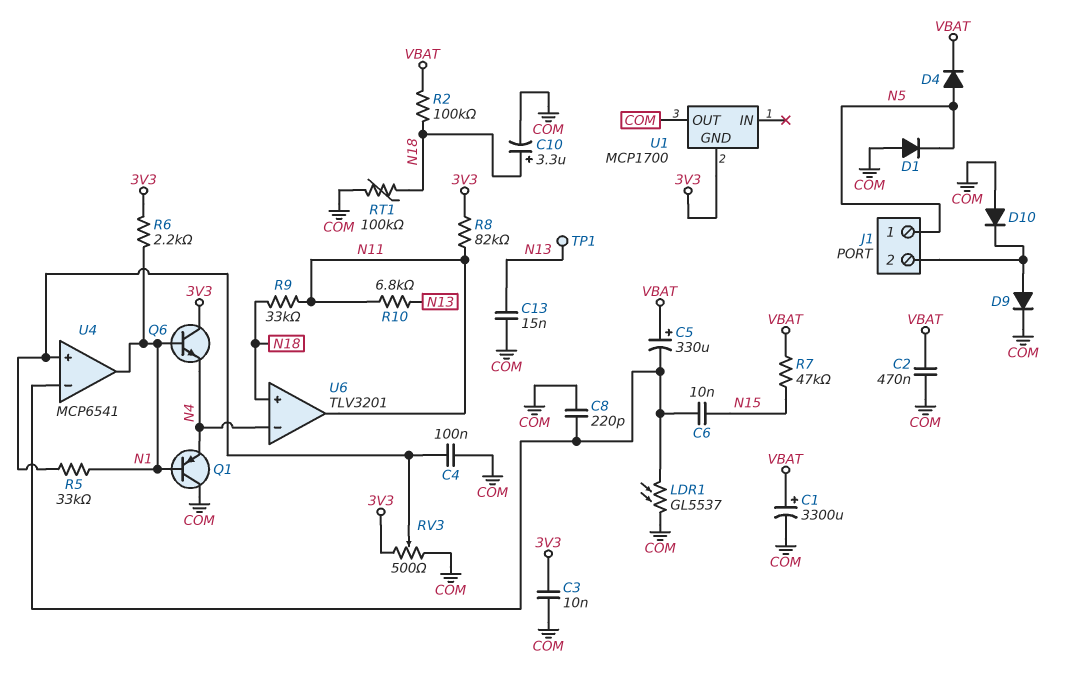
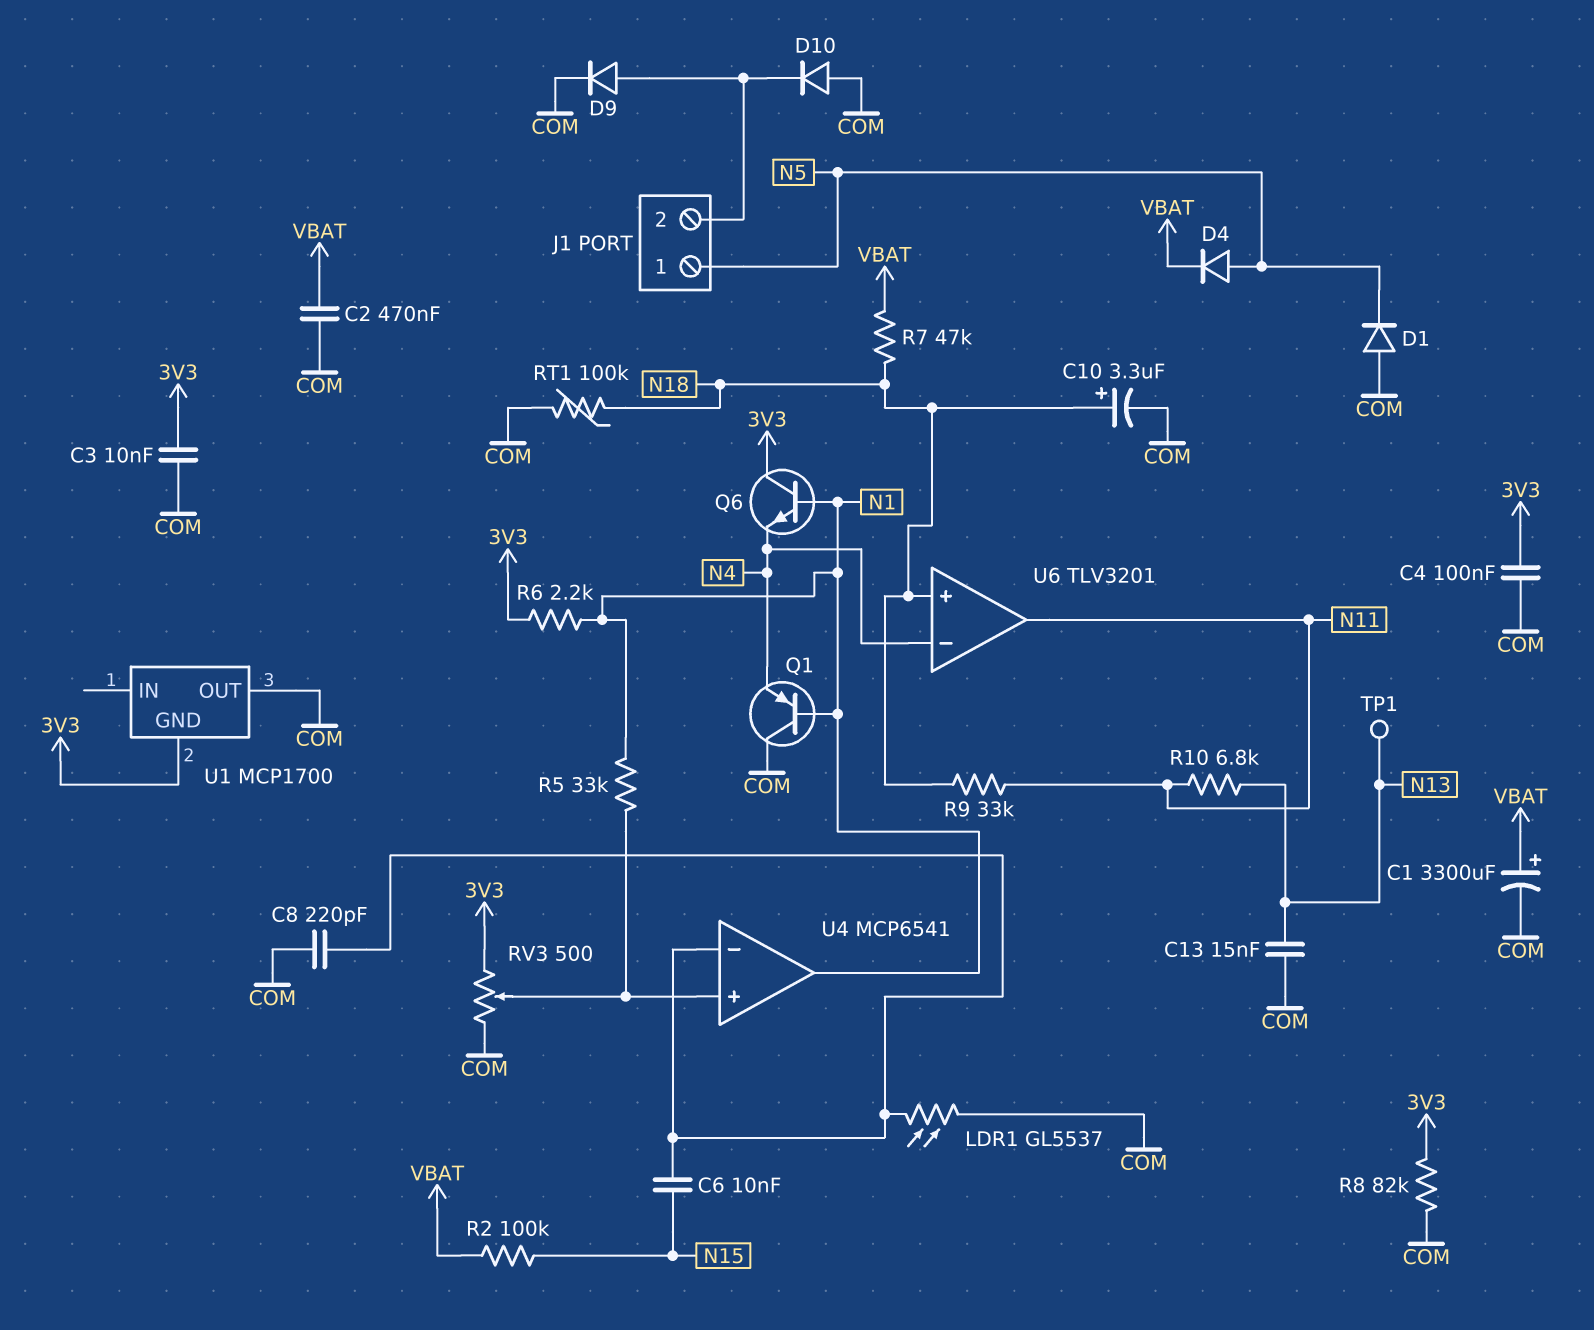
C4: 100nF (COM, U4/in+) -> 100nF (3V3, COM)
C5: 330uF (plus VBAT, minus U4/in-) -> none
R2: 100k (N18, VBAT) -> 100k (N15, VBAT)
R7: 47k (N15, VBAT) -> 47k (N18, VBAT)
R8: 82k (3V3, N11) -> 82k (3V3, COM)

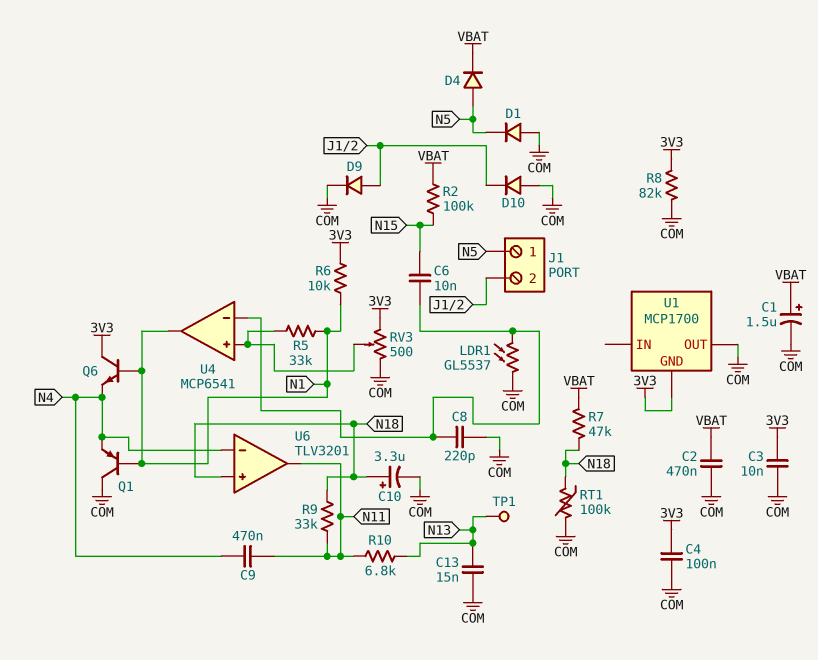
C1: 3300uF (plus VBAT, minus COM) -> 1.5uF (plus VBAT, minus COM)
C9: none -> 470nF (N4, N11)
R6: 2.2k (3V3, N1) -> 10k (3V3, N1)

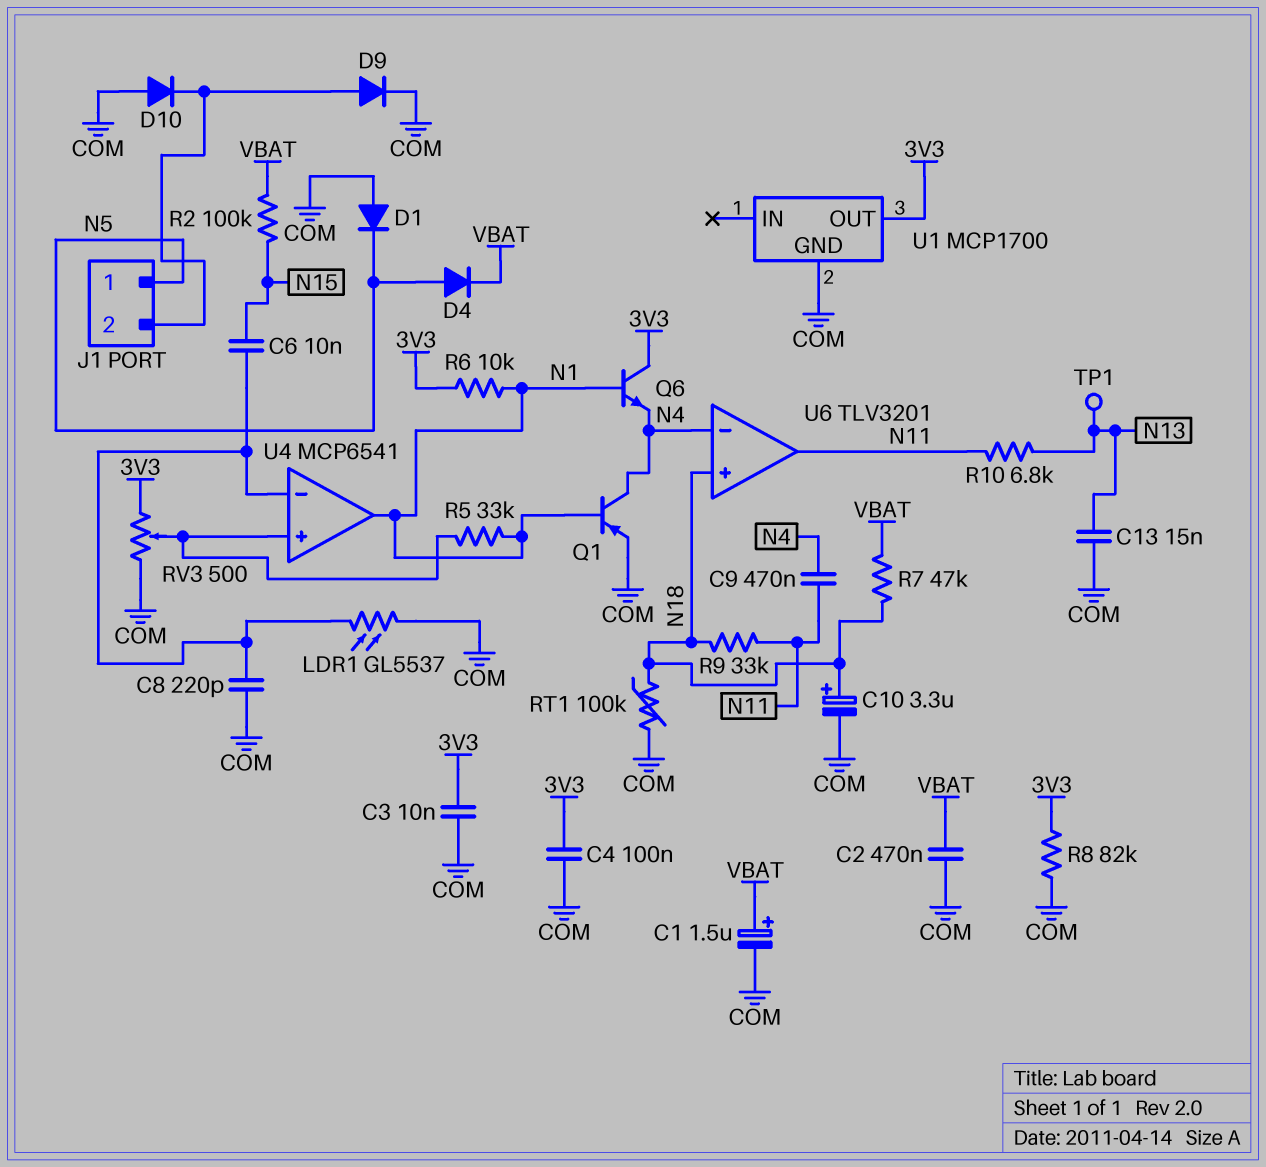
Q1: PNP (B N1, C COM, E N4) -> PNP (B N1, C N4, E COM)
U1 pin GND: 3V3 -> COM
U1 pin OUT: COM -> 3V3

